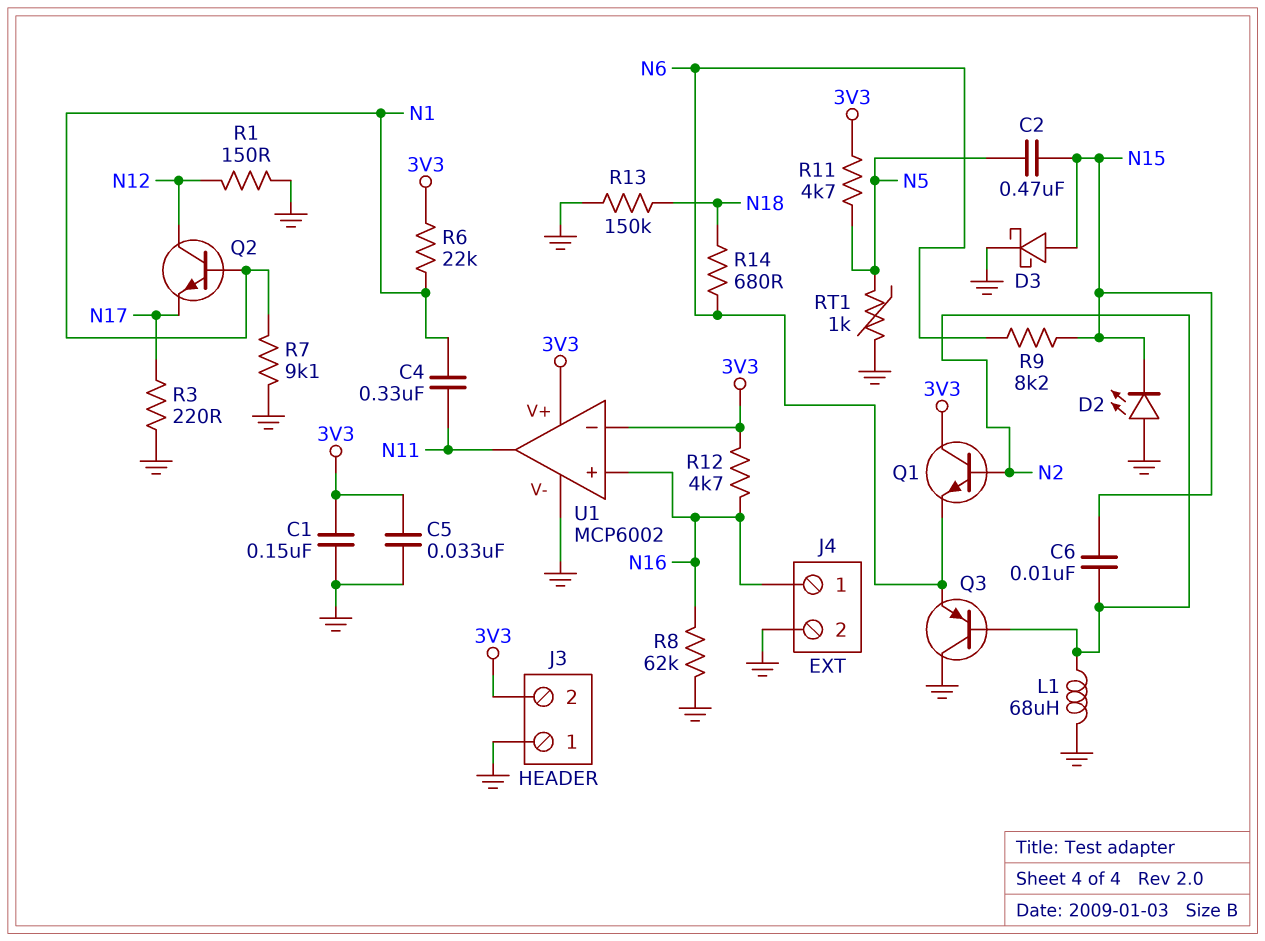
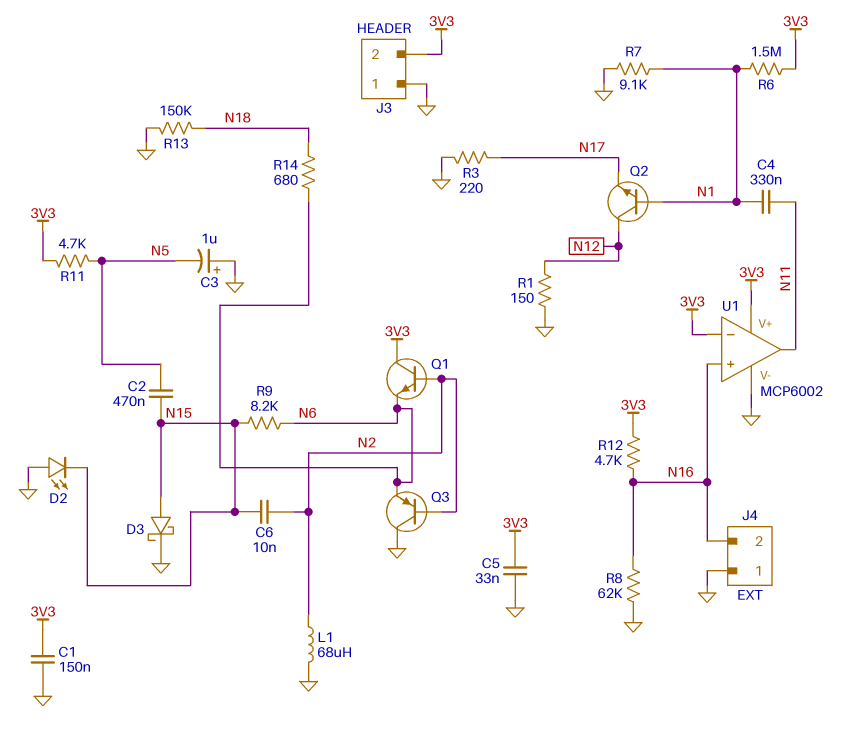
C3: none -> 1uF (plus GND, minus N5)
J4 pin 1: N16 -> GND
J4 pin 2: GND -> N16
R6: 22k (3V3, N1) -> 1.5M (3V3, N1)
RT1: 1k (GND, N5) -> none

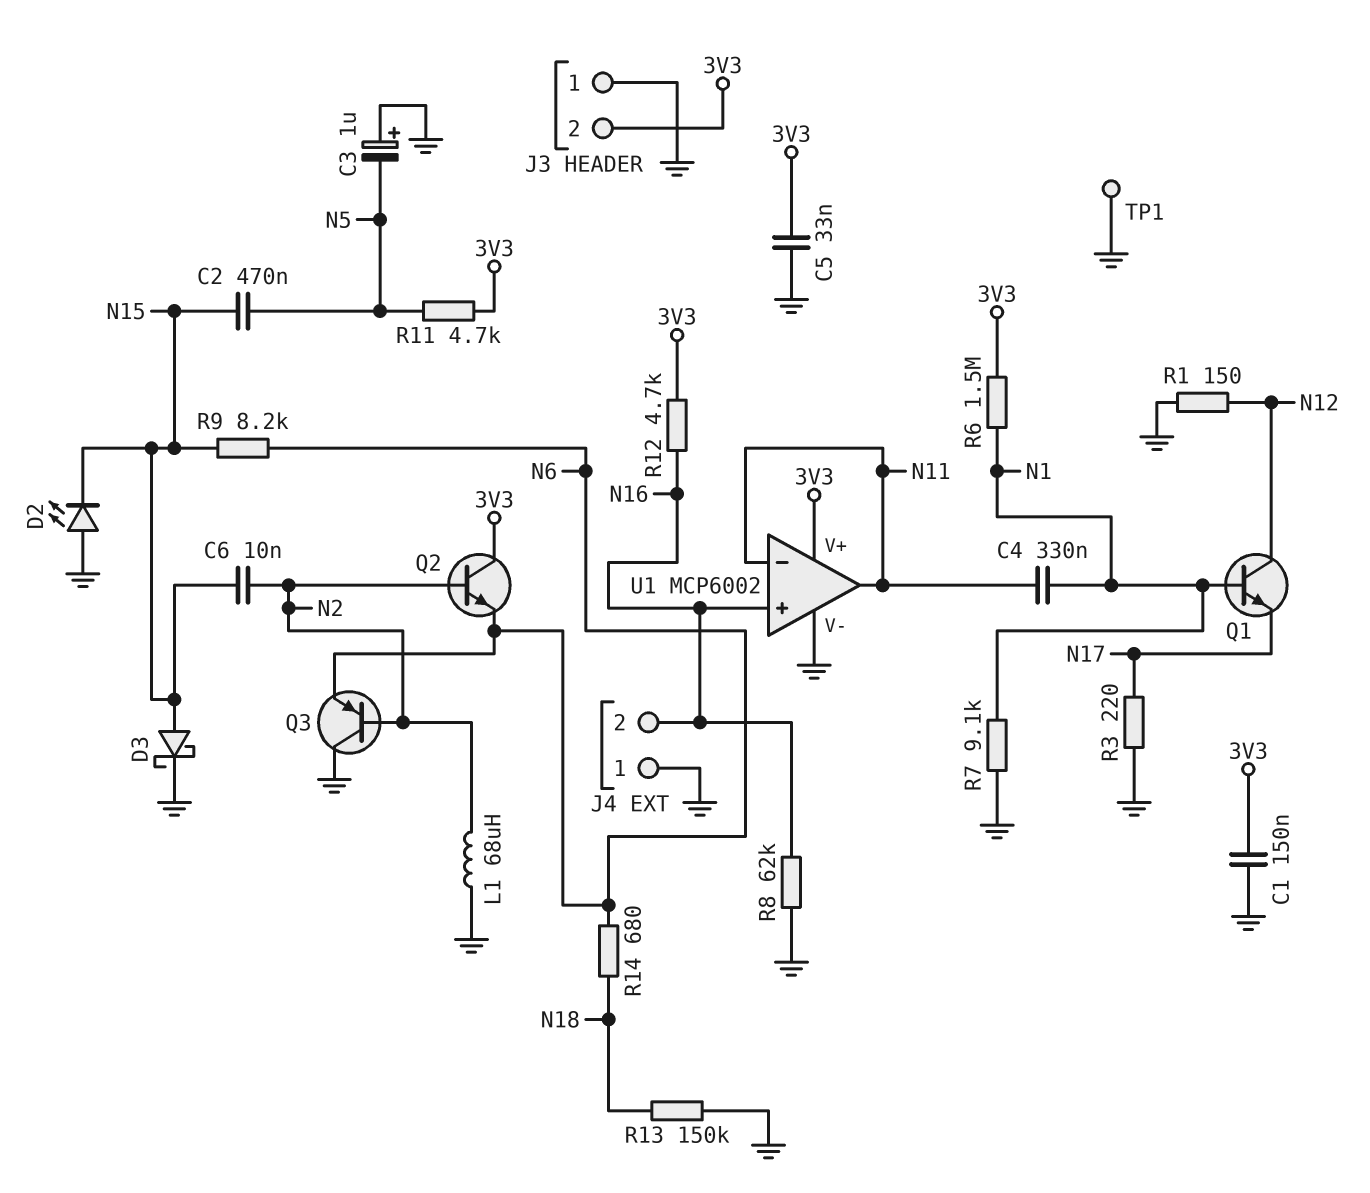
Q1: NPN (B N2, C 3V3, E N6) -> NPN (B N1, C N12, E N17)
Q2: NPN (B N1, C N12, E N17) -> NPN (B N2, C 3V3, E N6)
TP1: none -> test point (GND)
U1 pin in-: 3V3 -> N11

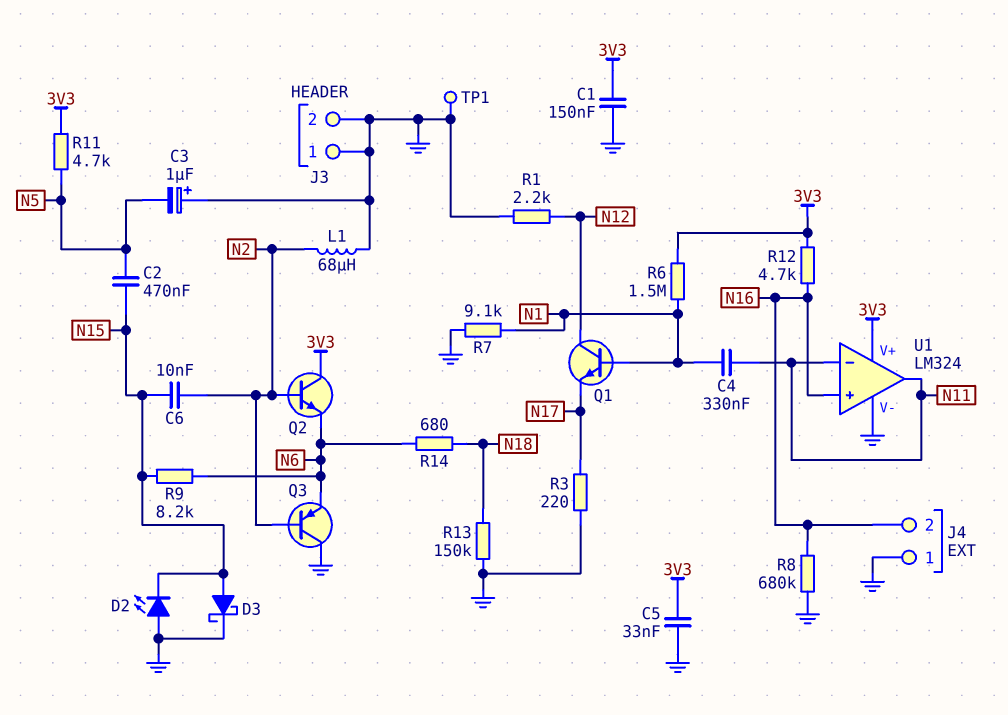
J3 pin 2: 3V3 -> GND
R1: 150 (GND, N12) -> 2.2k (GND, N12)
R8: 62k (GND, N16) -> 680k (GND, N16)
U1: MCP6002 -> LM324

